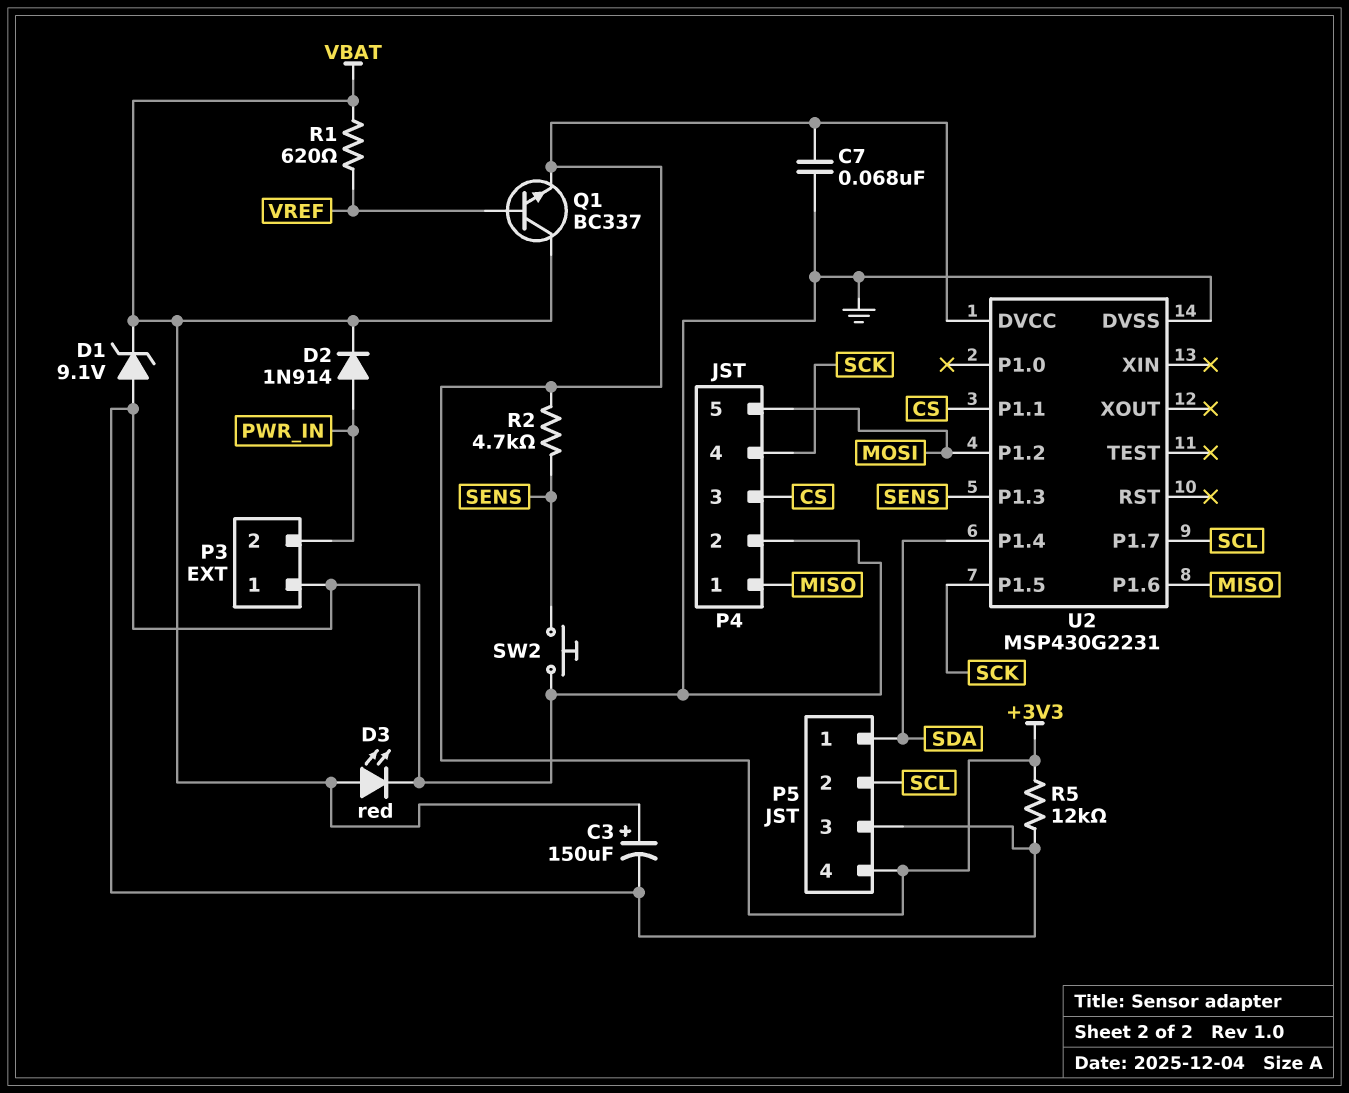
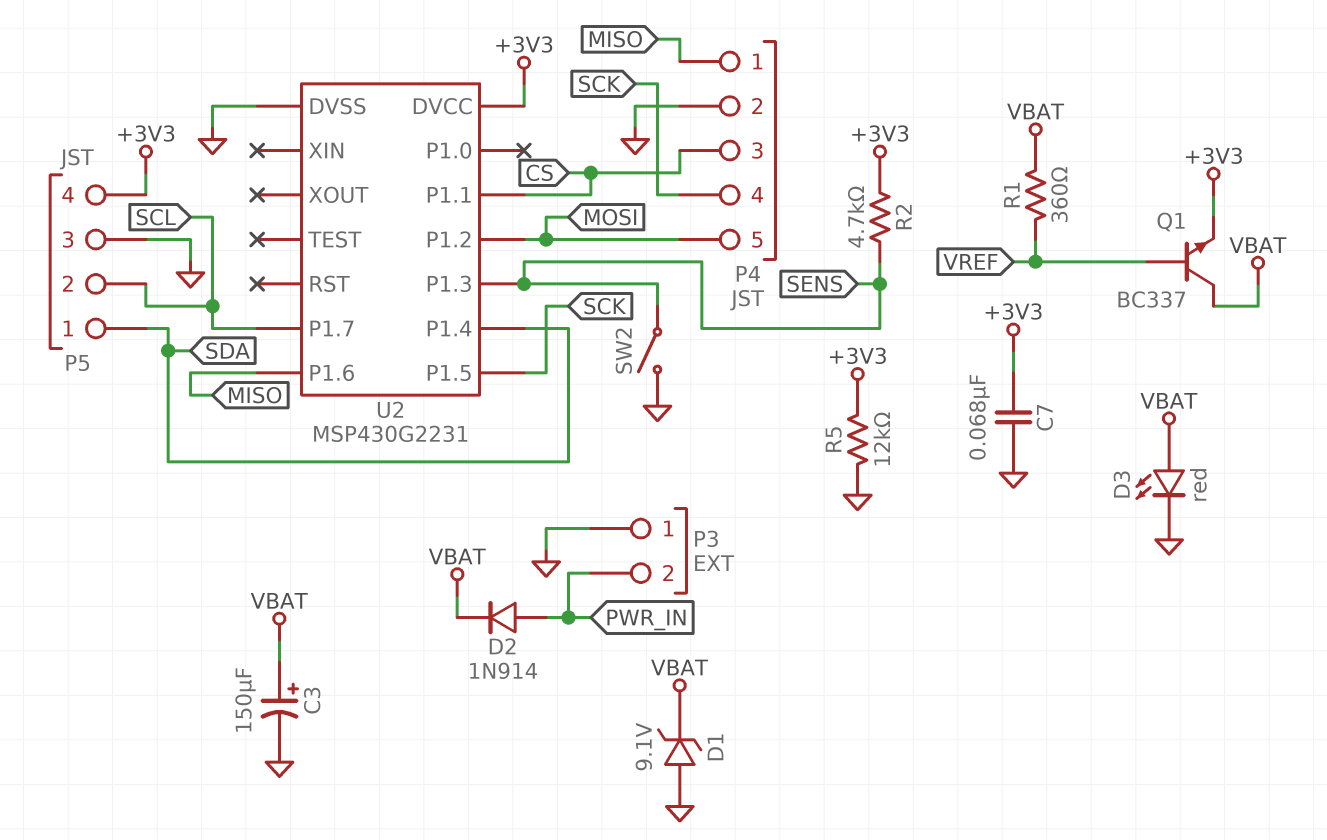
R1: 620 (VBAT, VREF) -> 360 (VBAT, VREF)
SW2: button (GND, SENS) -> switch (GND, SENS)

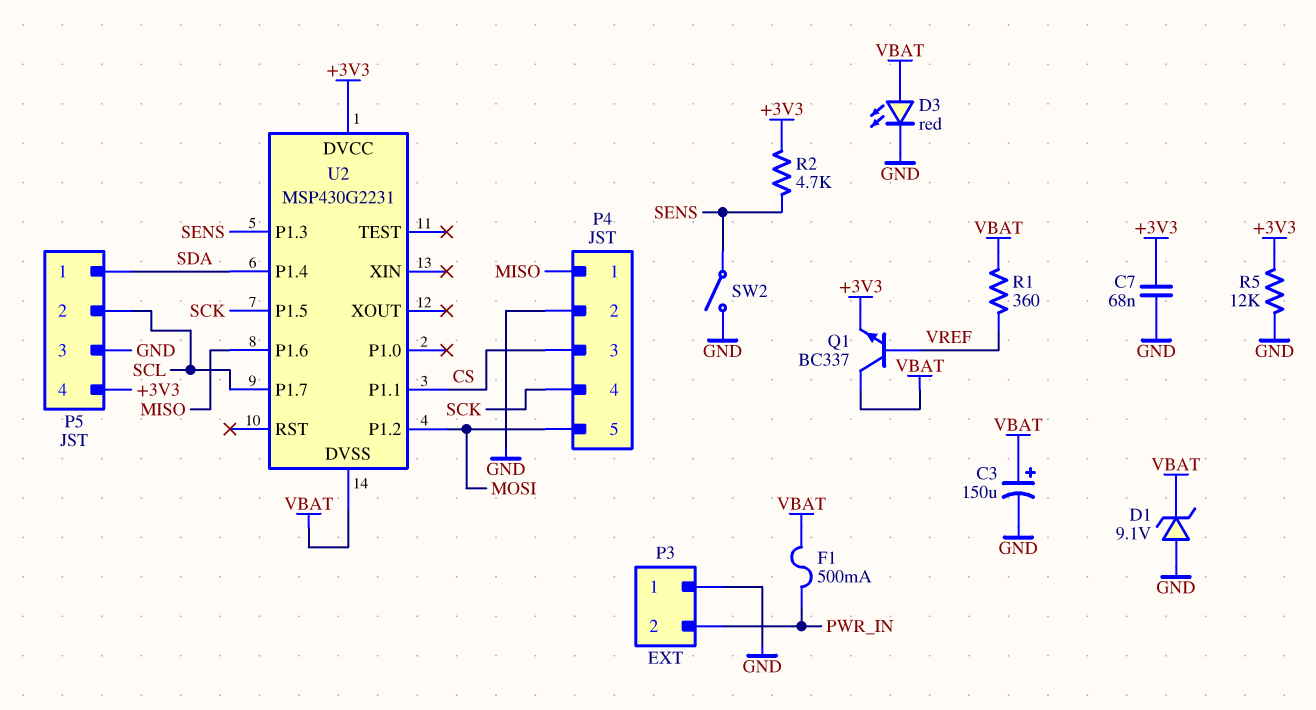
D2: diode 1N914 (A PWR_IN, K VBAT) -> none
F1: none -> 500mA (PWR_IN, VBAT)
U2 pin DVSS: GND -> VBAT

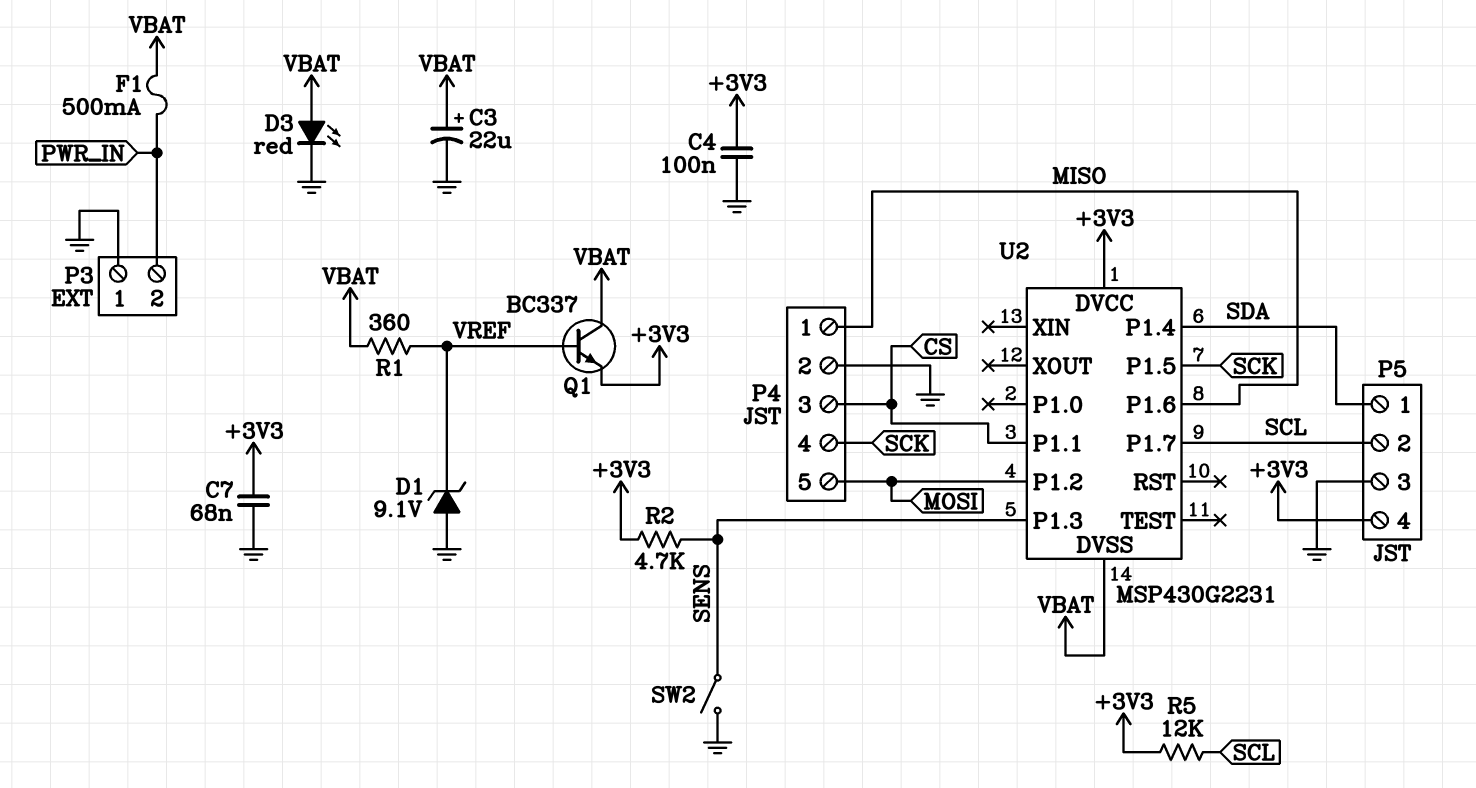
C3: 150uF (plus VBAT, minus GND) -> 22uF (plus VBAT, minus GND)
C4: none -> 100nF (+3V3, GND)
D1: zener 9.1V (A GND, K VBAT) -> zener 9.1V (A GND, K VREF)
R5: 12k (+3V3, GND) -> 12k (+3V3, SCL)

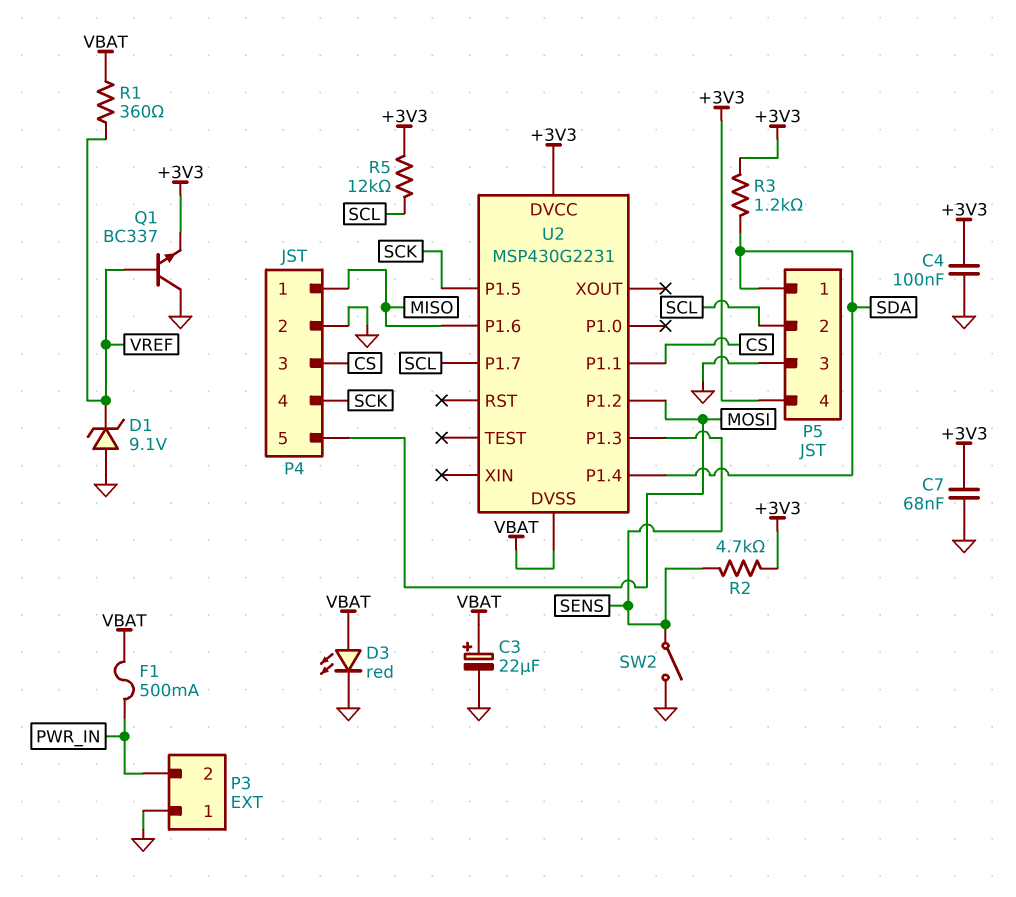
Q1: NPN BC337 (B VREF, C VBAT, E +3V3) -> NPN BC337 (B VREF, C GND, E +3V3)
R3: none -> 1.2k (+3V3, SDA)

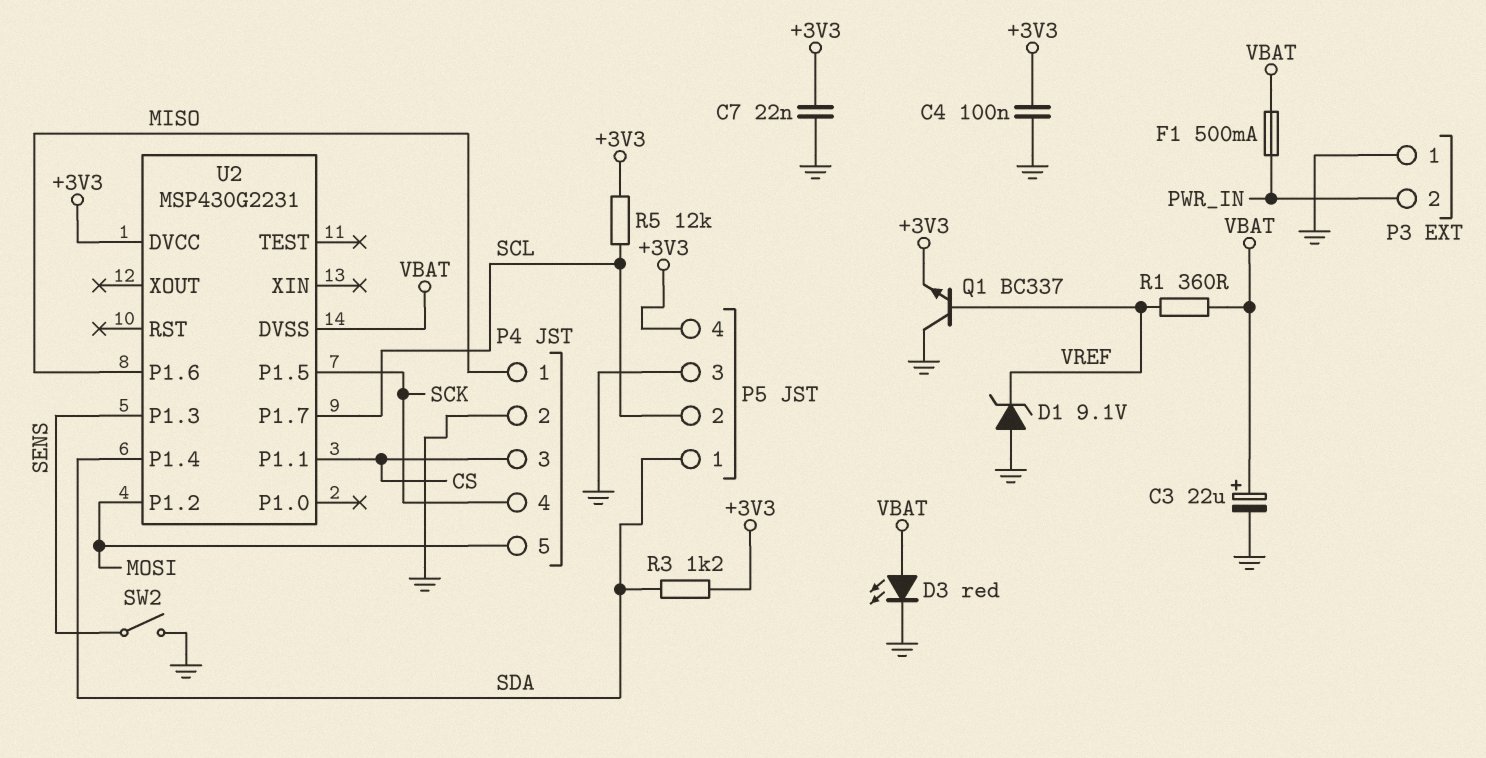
C7: 68nF (+3V3, GND) -> 22nF (+3V3, GND)
R2: 4.7k (+3V3, SENS) -> none

